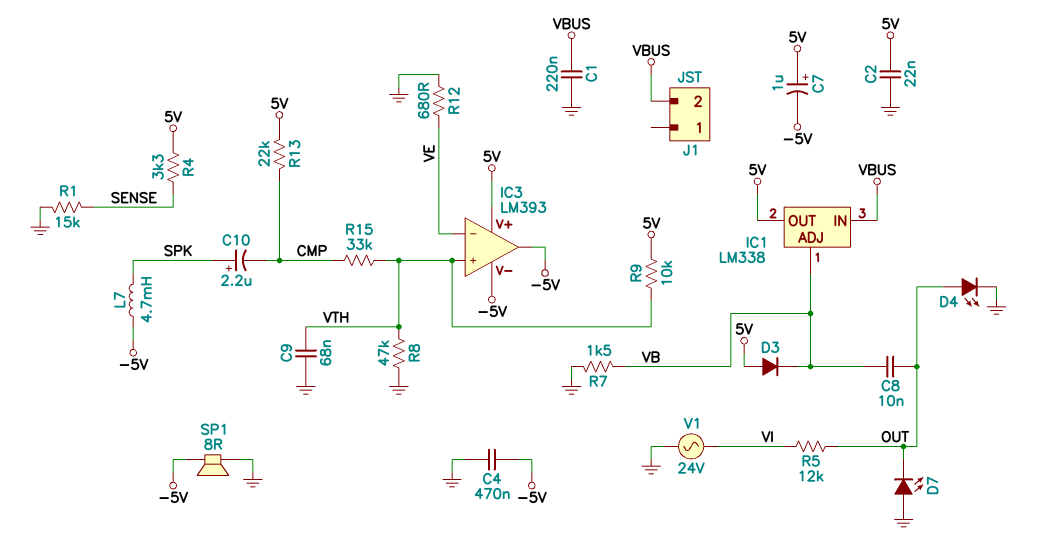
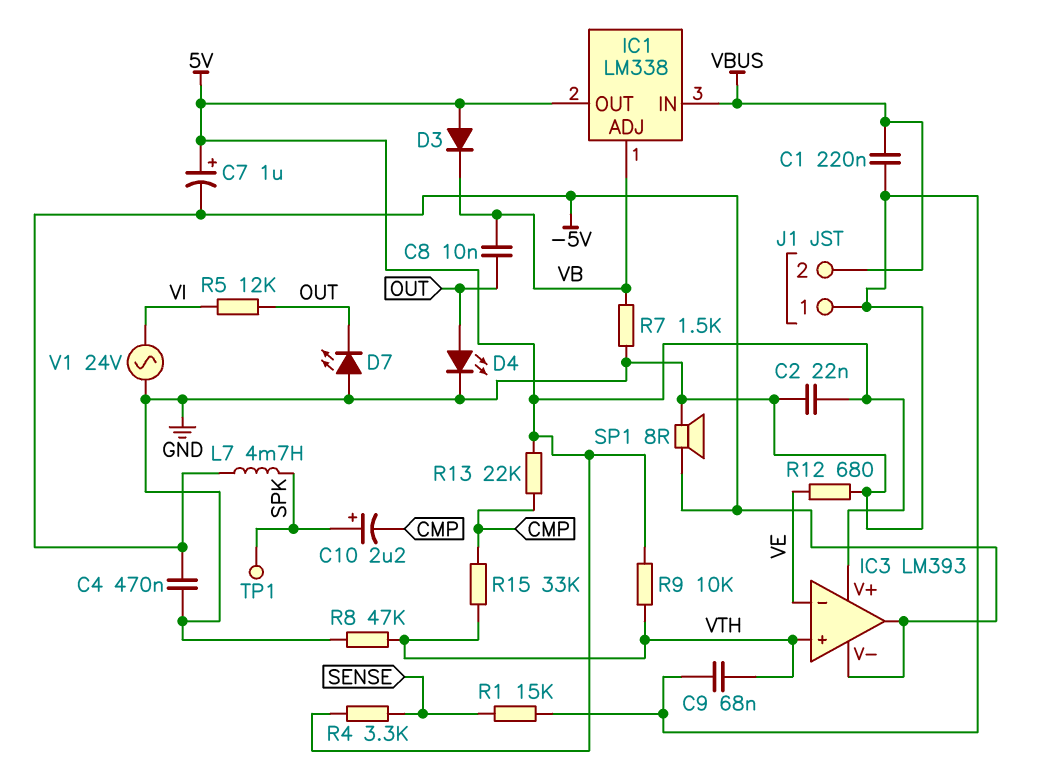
J1 pin 1: none -> GND
TP1: none -> test point (SPK)

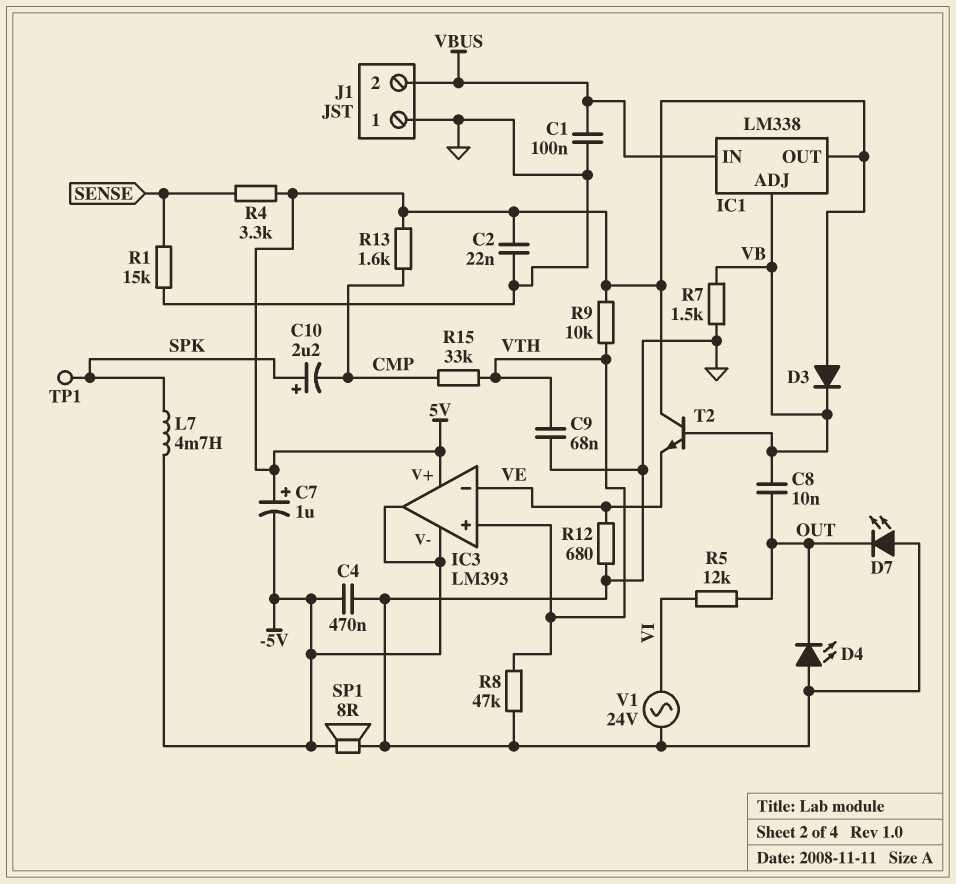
C1: 220nF (GND, VBUS) -> 100nF (GND, VBUS)
D4: LED (A OUT, K GND) -> LED (A GND, K OUT)
R13: 22k (5V, CMP) -> 1.6k (5V, CMP)
T2: none -> NPN (B VB, C 5V, E VE)

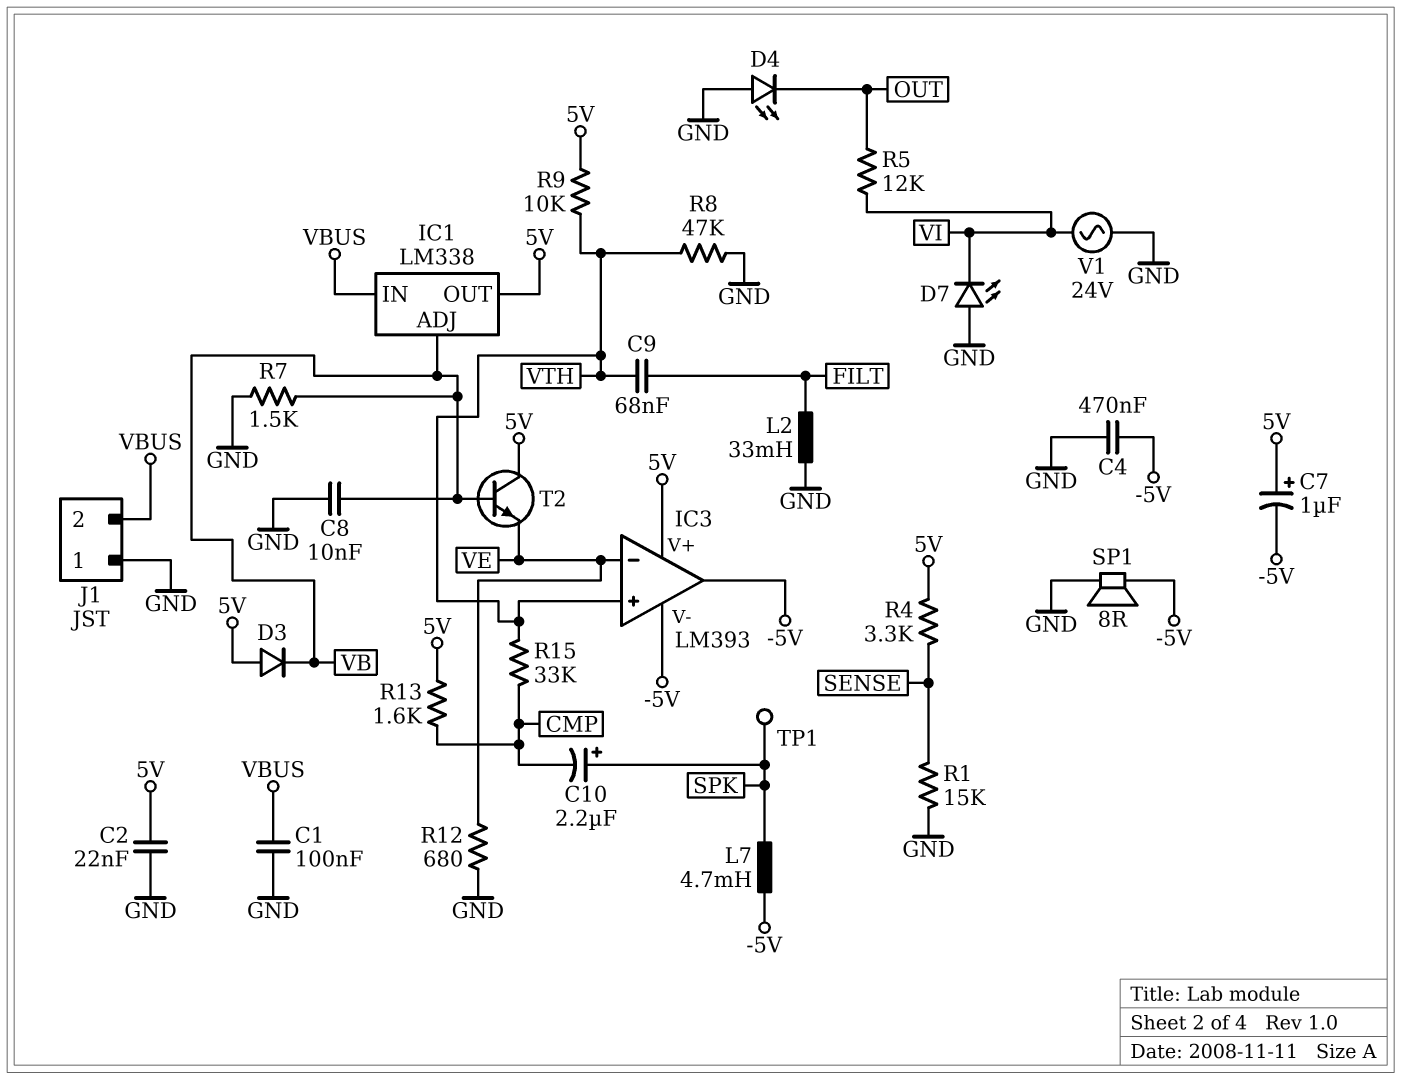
C8: 10nF (OUT, VB) -> 10nF (GND, VB)
C9: 68nF (GND, VTH) -> 68nF (FILT, VTH)
D7: LED (A GND, K OUT) -> LED (A GND, K VI)
L2: none -> 33mH (FILT, GND)

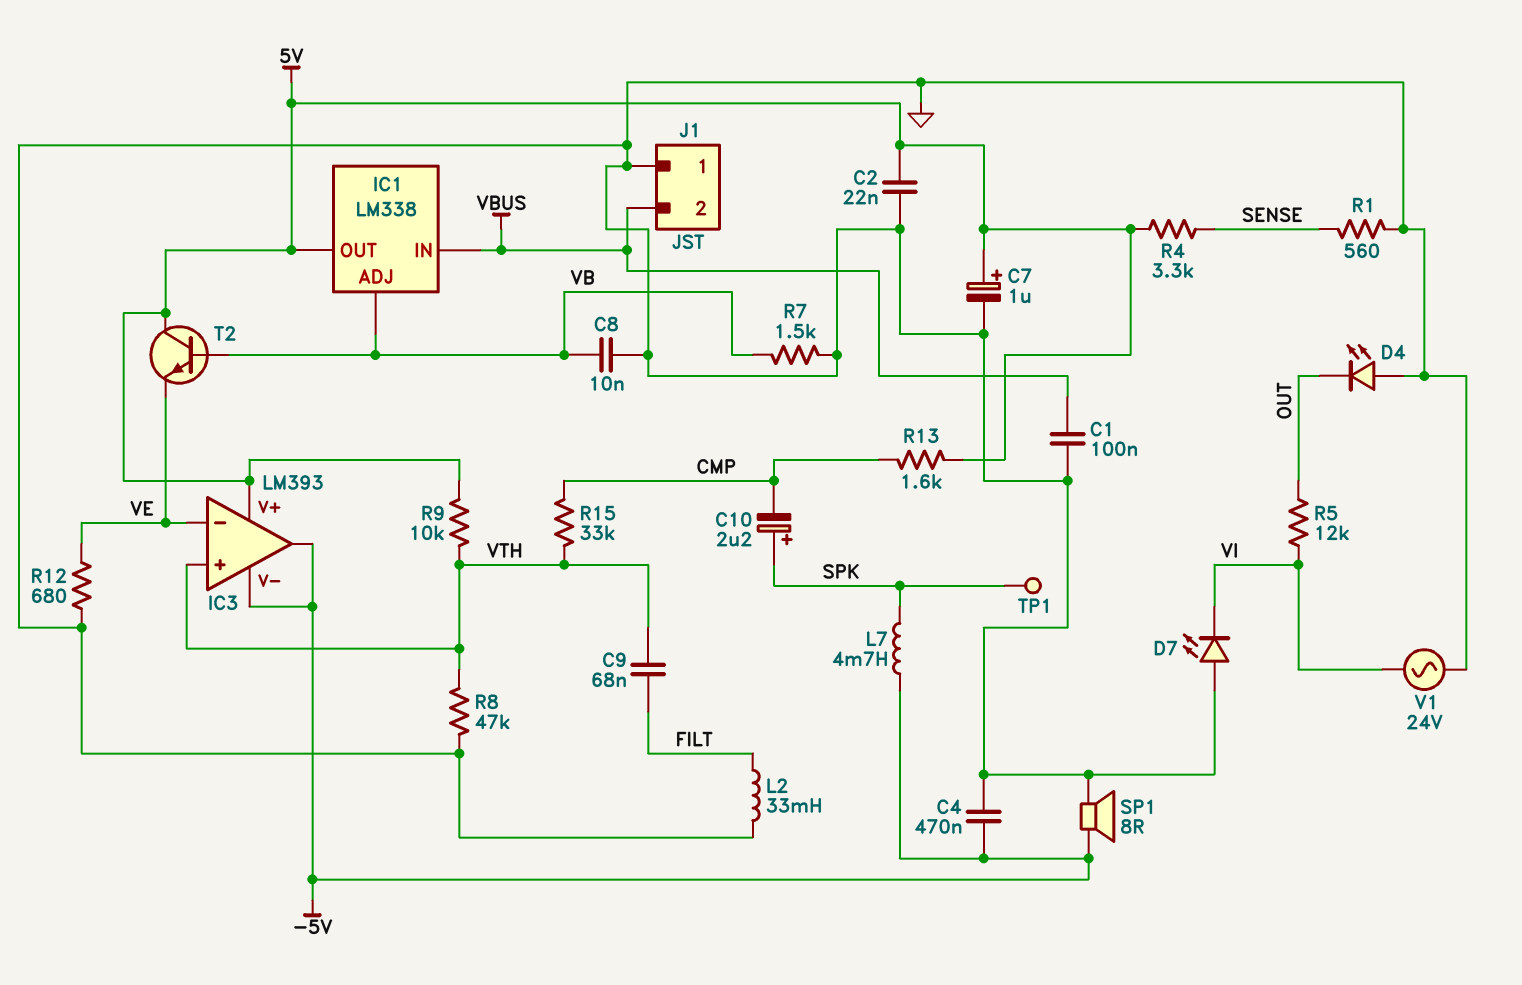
C7: 1uF (plus 5V, minus -5V) -> 1uF (plus 5V, minus GND)
D3: diode (A 5V, K VB) -> none
R1: 15k (GND, SENSE) -> 560 (GND, SENSE)

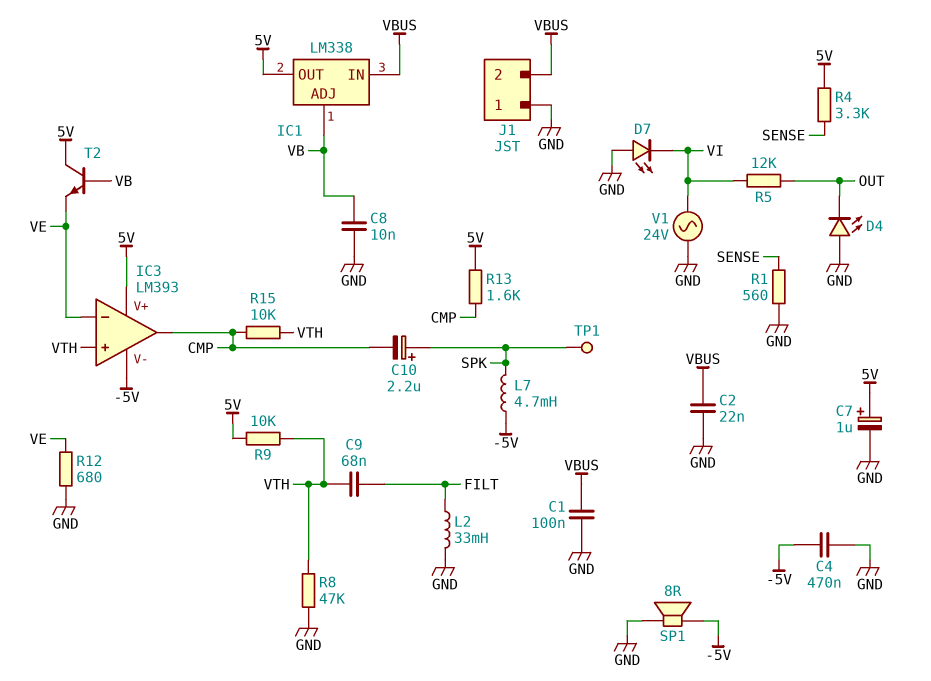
C2: 22nF (5V, GND) -> 22nF (GND, VBUS)
IC3 pin out: -5V -> CMP
R7: 1.5k (GND, VB) -> none
R15: 33k (CMP, VTH) -> 10k (CMP, VTH)

